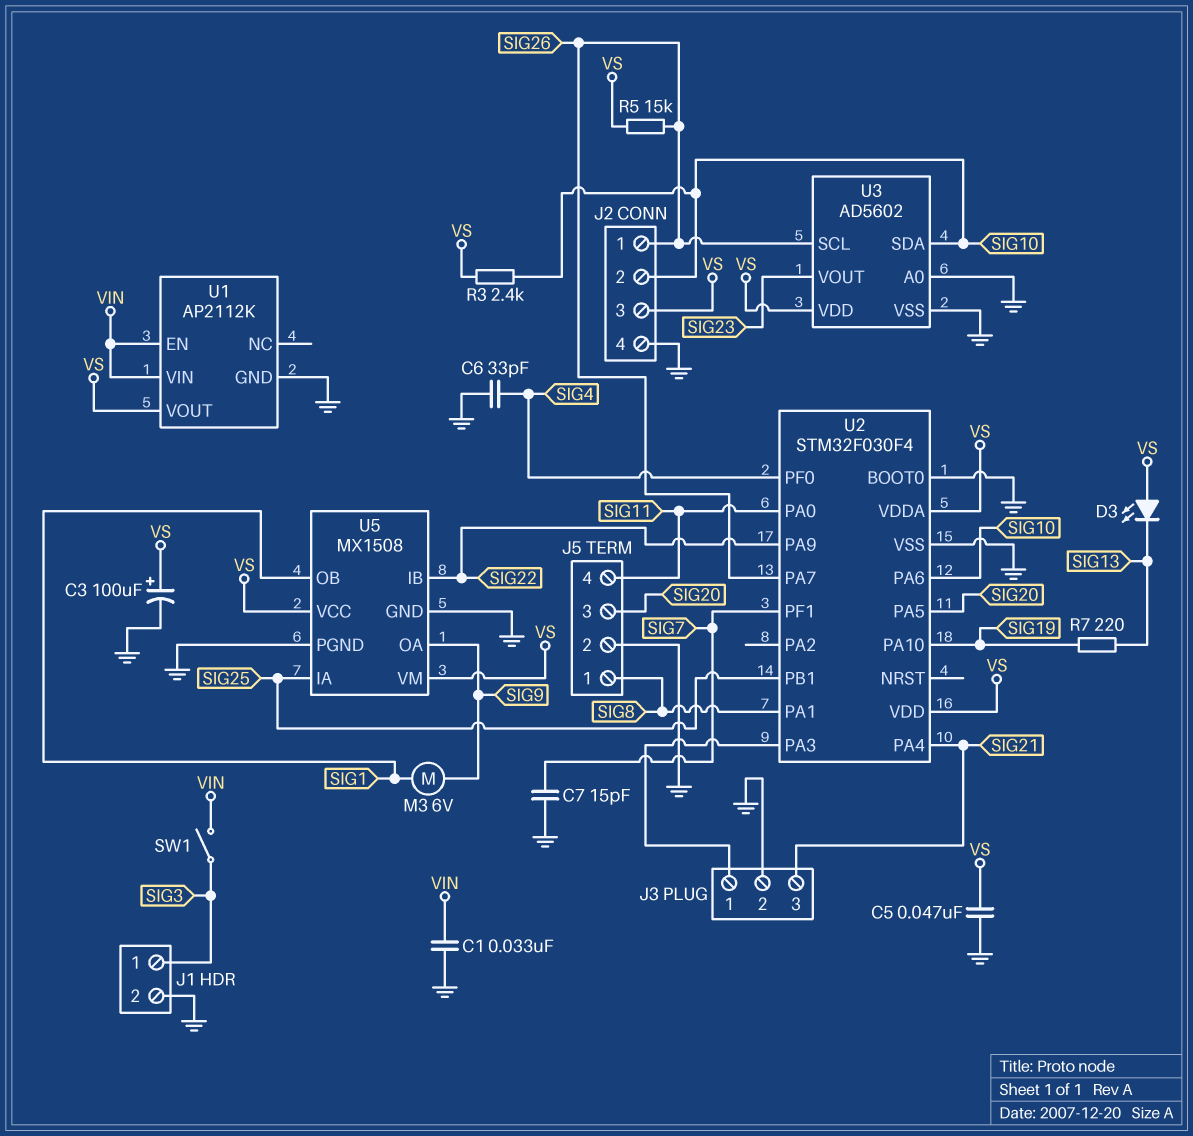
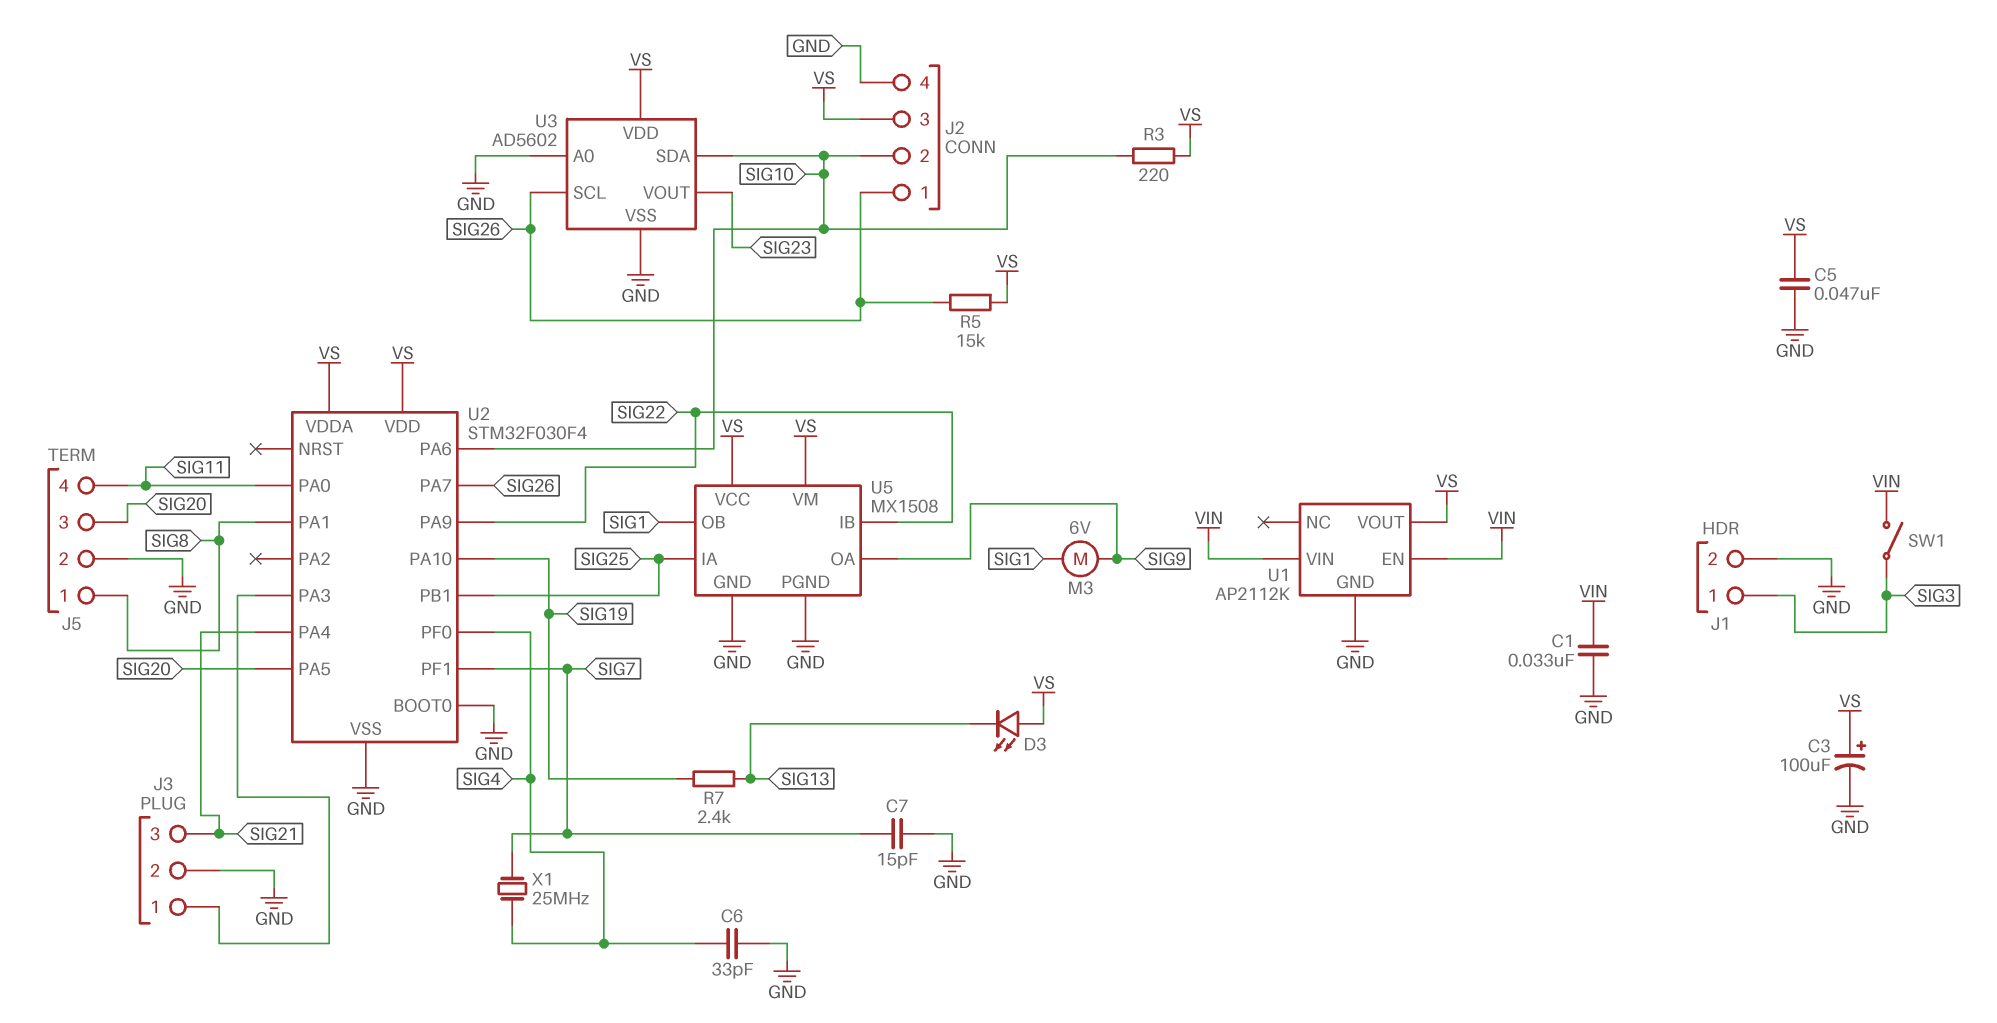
R3: 2.4k (SIG10, VS) -> 220 (SIG10, VS)
R7: 220 (SIG13, SIG19) -> 2.4k (SIG13, SIG19)
X1: none -> 25MHz (SIG4, SIG7)

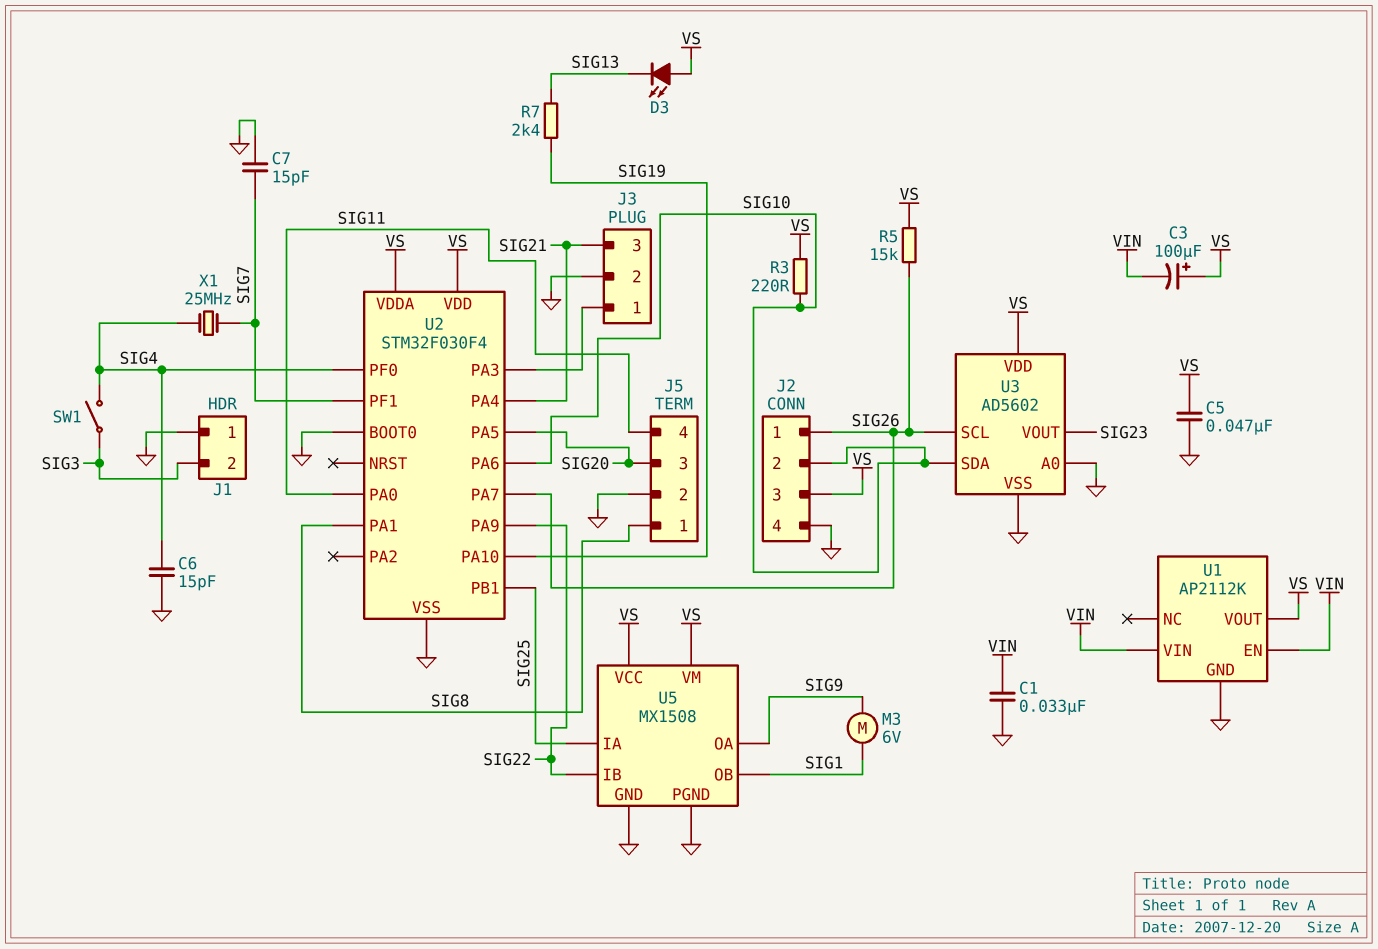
C3: 100uF (plus VS, minus GND) -> 100uF (plus VS, minus VIN)
C6: 33pF (GND, SIG4) -> 15pF (GND, SIG4)
J1 pin 1: SIG3 -> GND
J1 pin 2: GND -> SIG3
SW1: switch (SIG3, VIN) -> switch (SIG3, SIG4)

